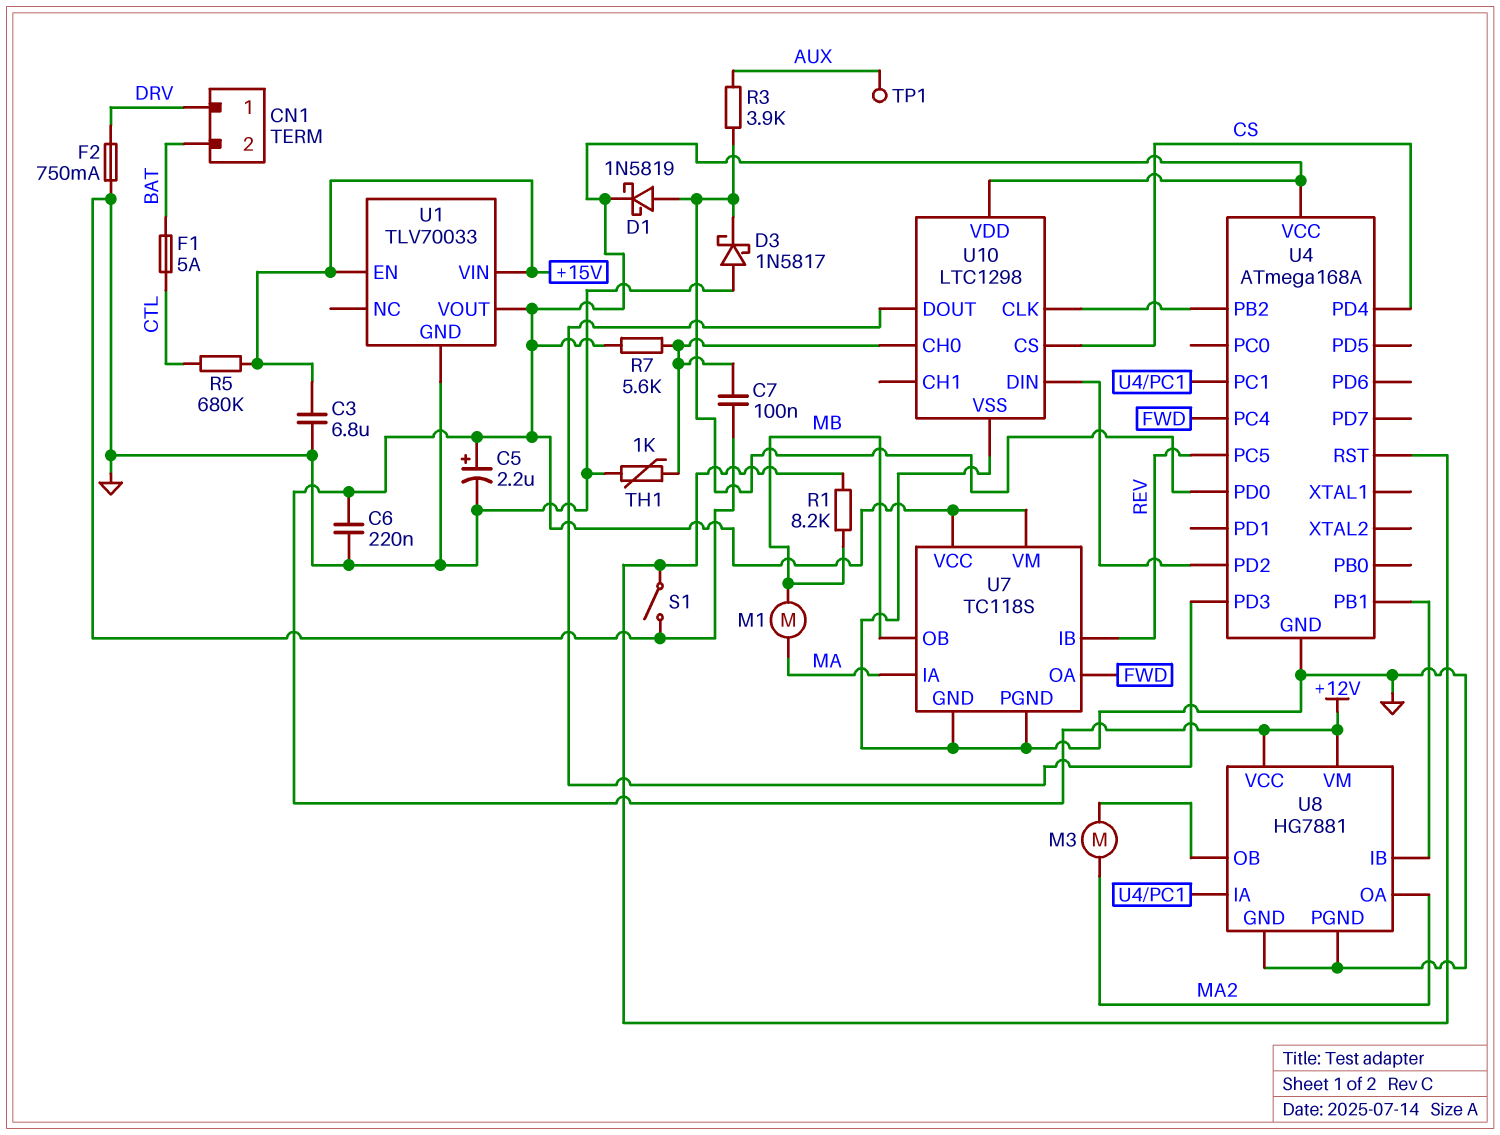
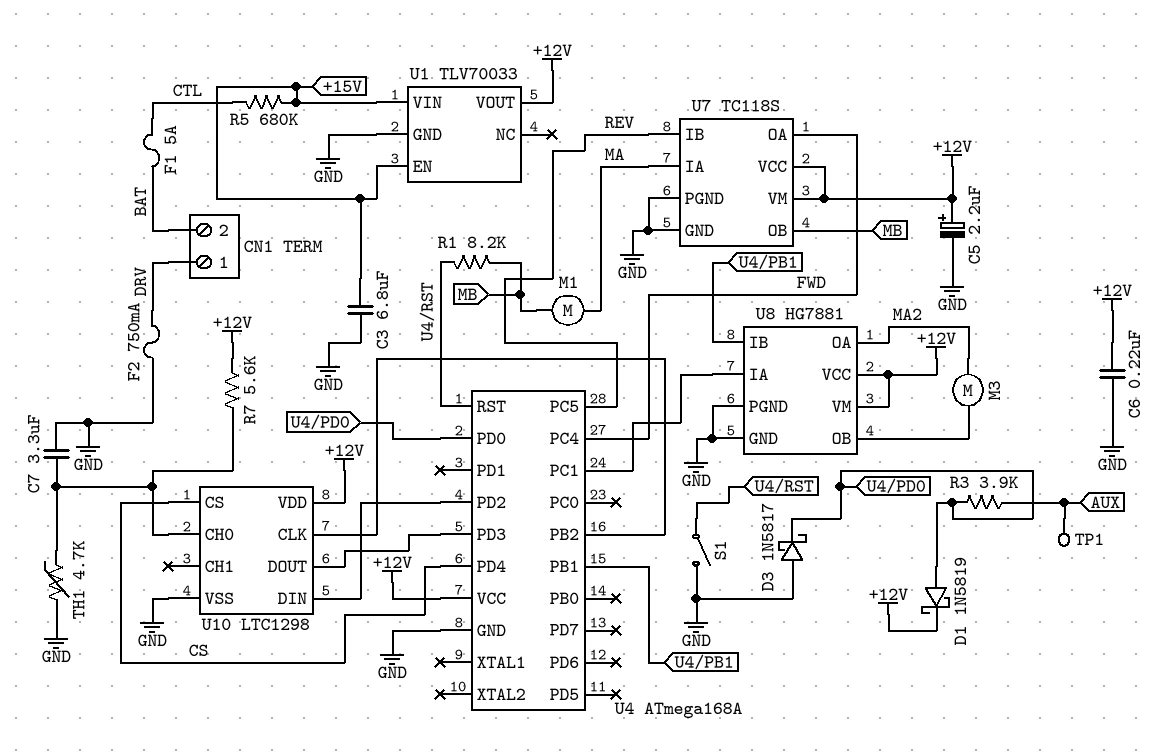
C7: 100nF (GND, U10/CH0) -> 3.3uF (GND, U10/CH0)
TH1: 1k (GND, U10/CH0) -> 4.7k (GND, U10/CH0)

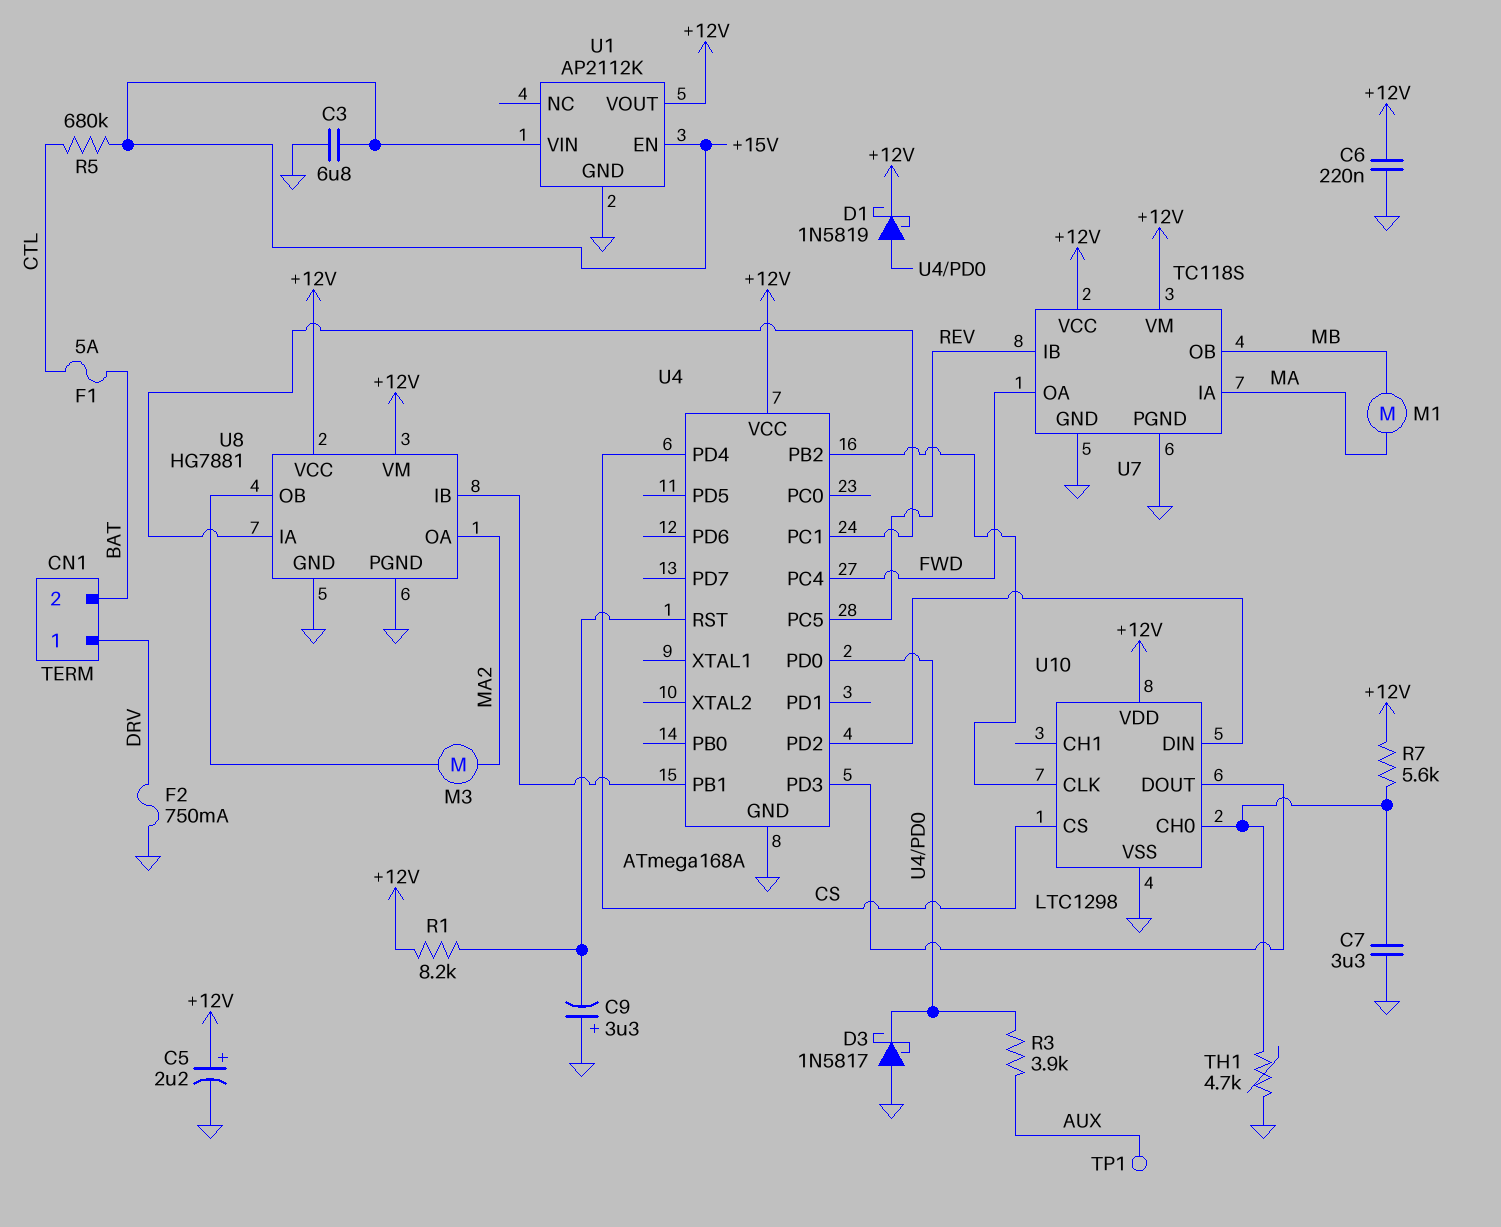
C9: none -> 3.3uF (plus GND, minus U4/RST)
R1: 8.2k (MB, U4/RST) -> 8.2k (+12V, U4/RST)
S1: switch (GND, U4/RST) -> none
U1: TLV70033 -> AP2112K

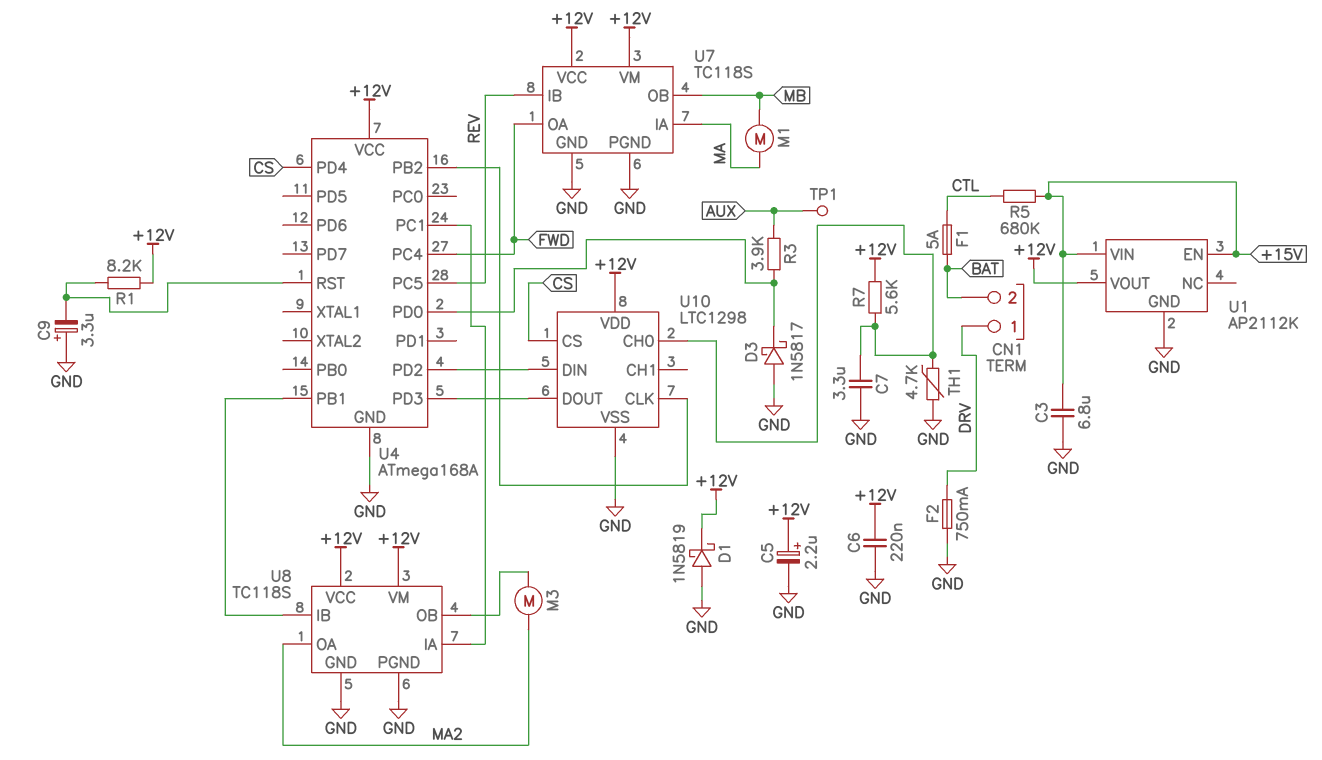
D1: schottky 1N5819 (A U4/PD0, K +12V) -> schottky 1N5819 (A GND, K +12V)
U8: HG7881 -> TC118S

